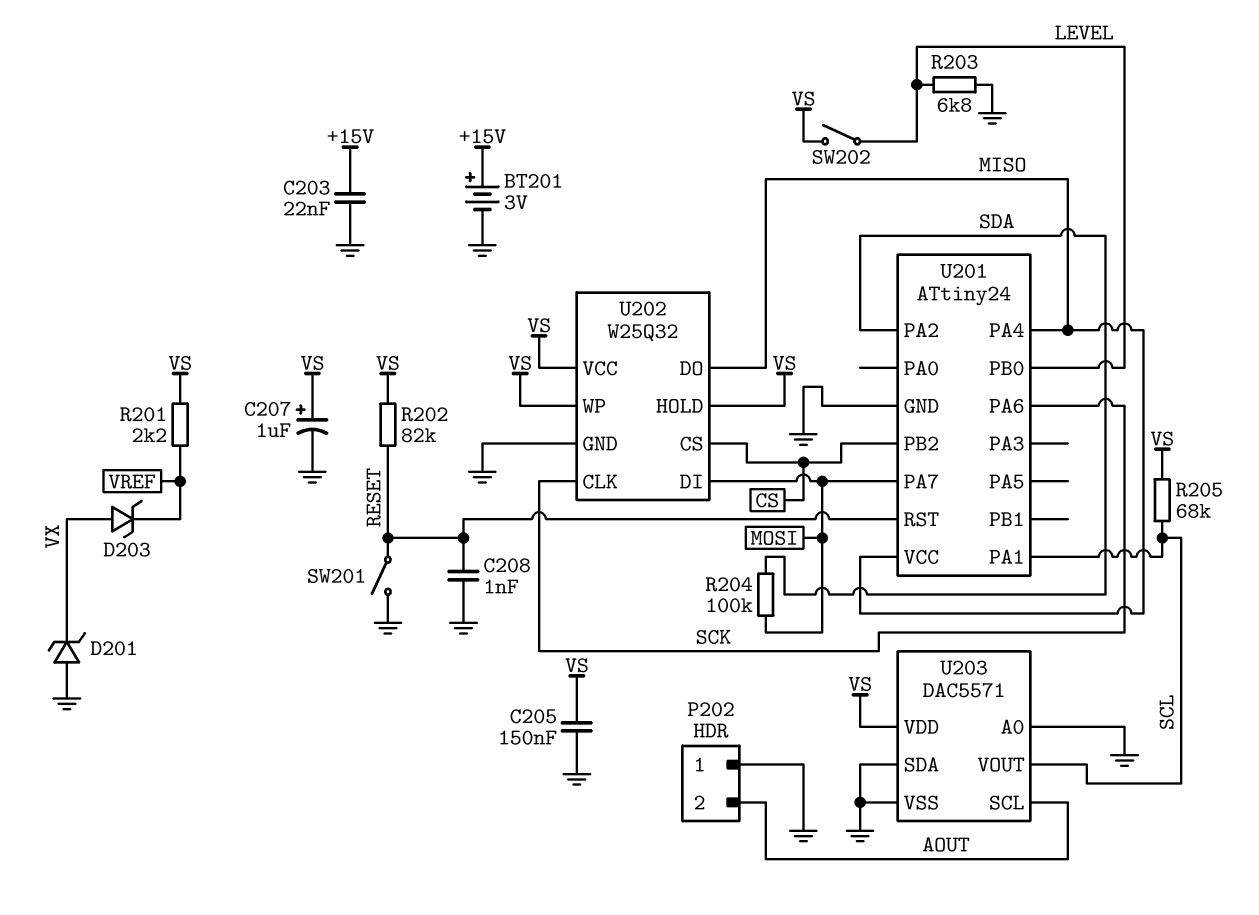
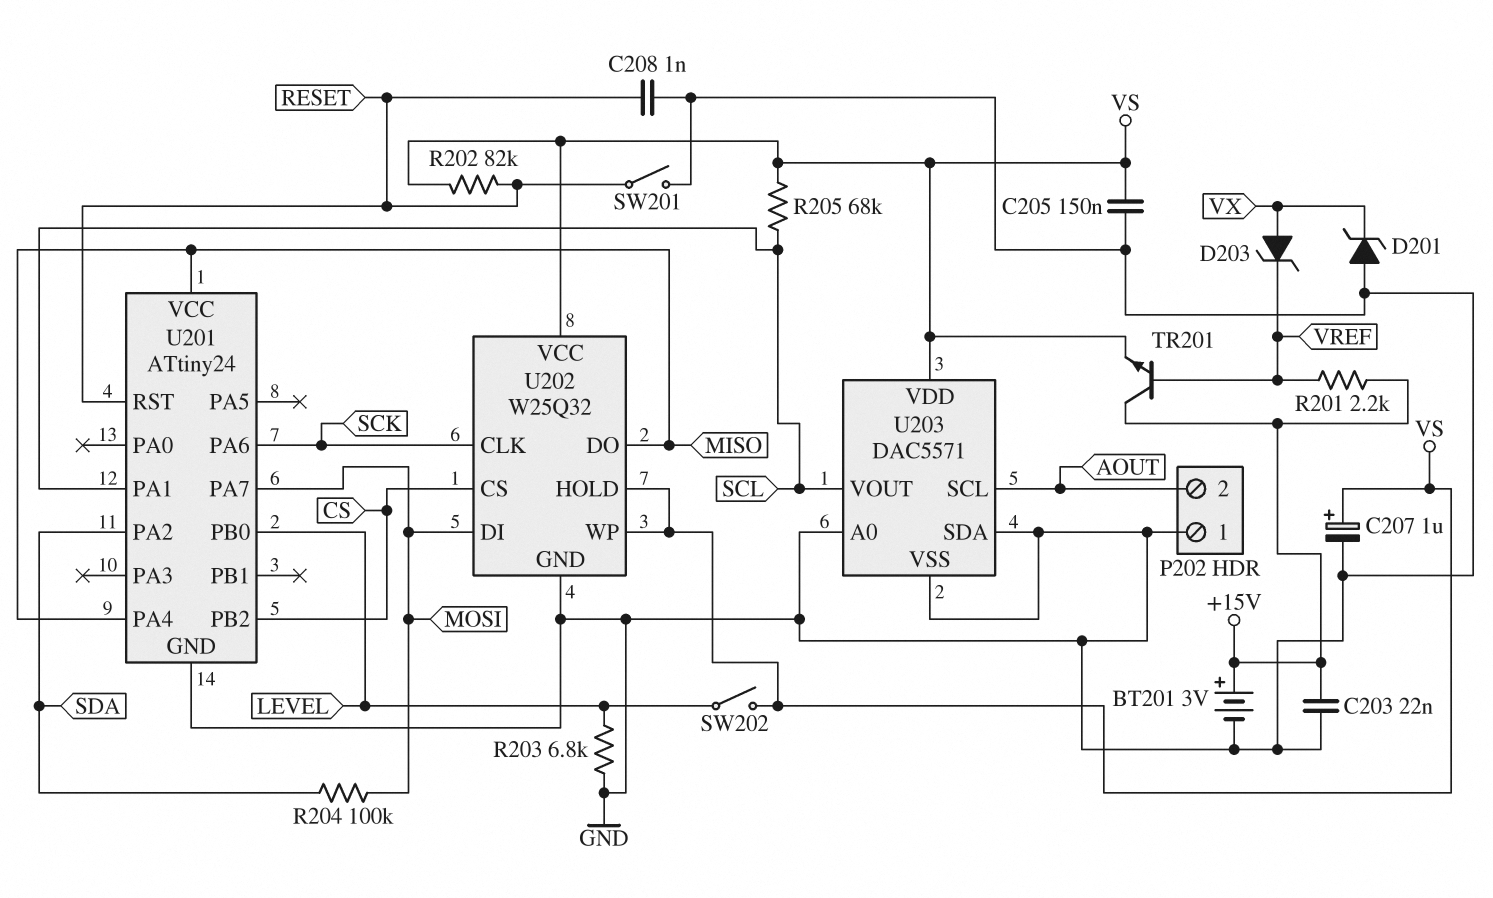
R201: 2.2k (VREF, VS) -> 2.2k (+15V, VREF)
TR201: none -> NPN (B VREF, C +15V, E VS)

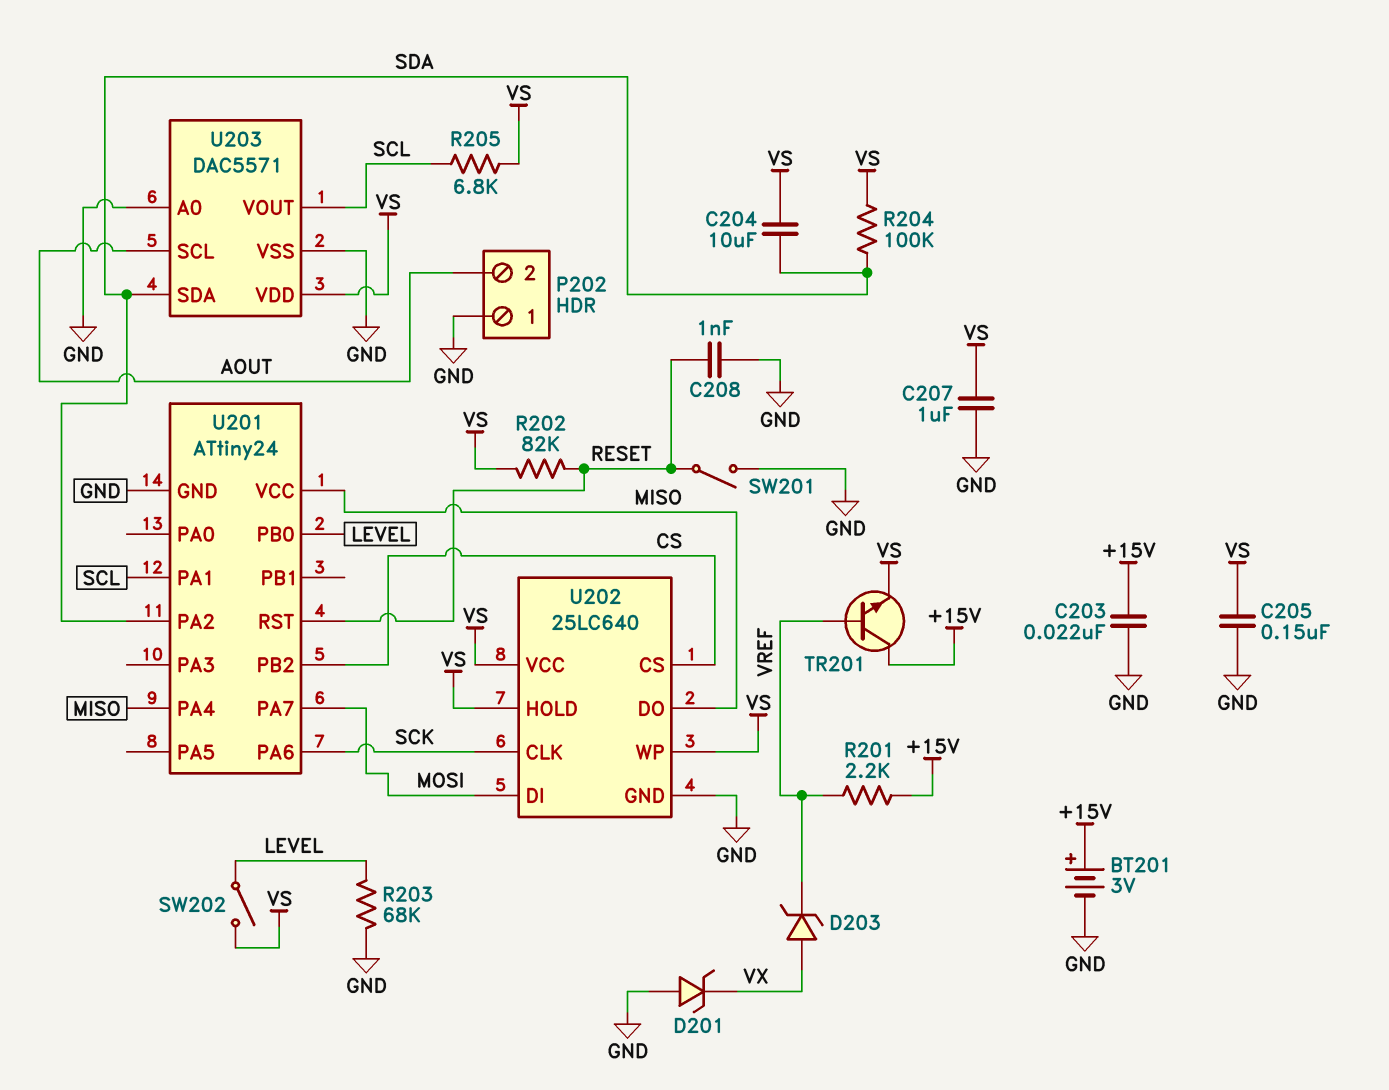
C204: none -> 10uF (SDA, VS)
C207: 1uF (plus VS, minus GND) -> 1uF (GND, VS)
R203: 6.8k (GND, LEVEL) -> 68k (GND, LEVEL)
R204: 100k (MOSI, SDA) -> 100k (SDA, VS)
R205: 68k (SCL, VS) -> 6.8k (SCL, VS)
U202: W25Q32 -> 25LC640
U203 pin SDA: GND -> SDA

